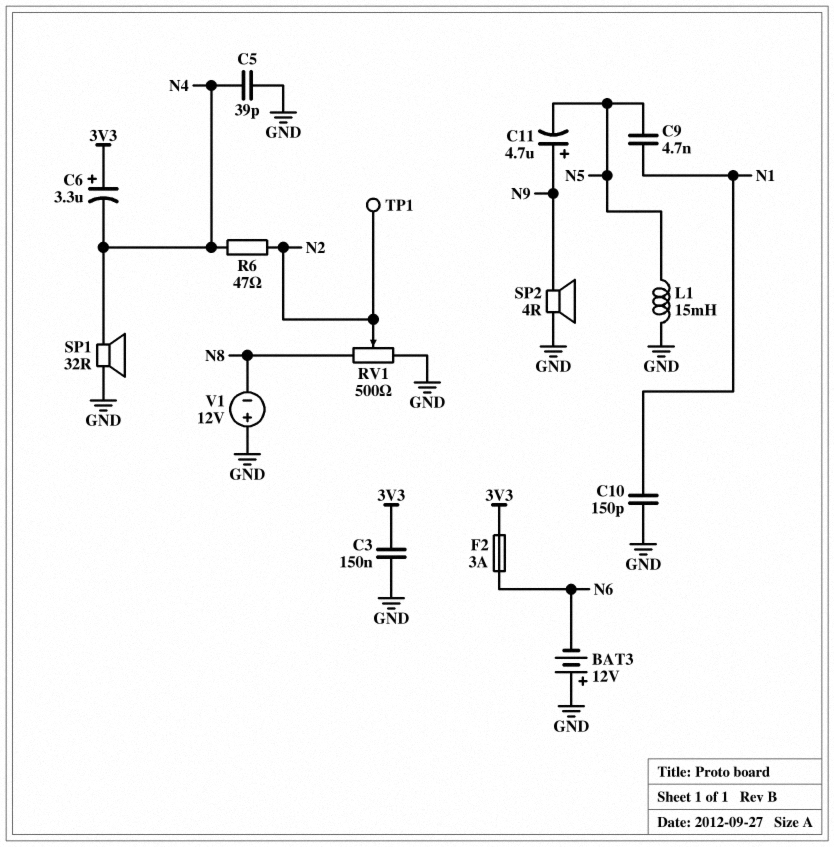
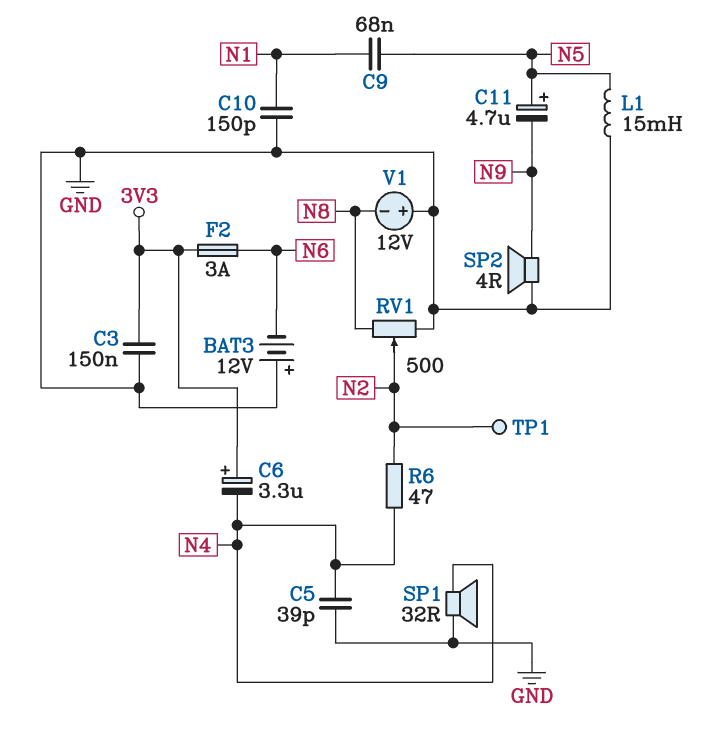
C9: 4.7nF (N1, N5) -> 68nF (N1, N5)
C11: 4.7uF (plus N9, minus N5) -> 4.7uF (plus N5, minus N9)

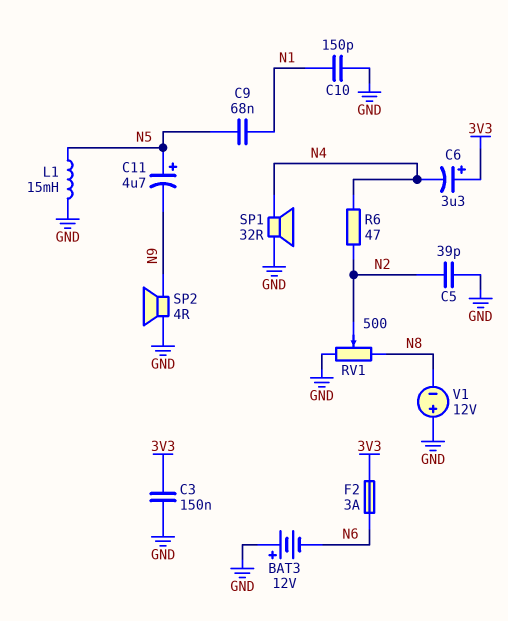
C5: 39pF (GND, N4) -> 39pF (GND, N2)
TP1: test point (N2) -> none

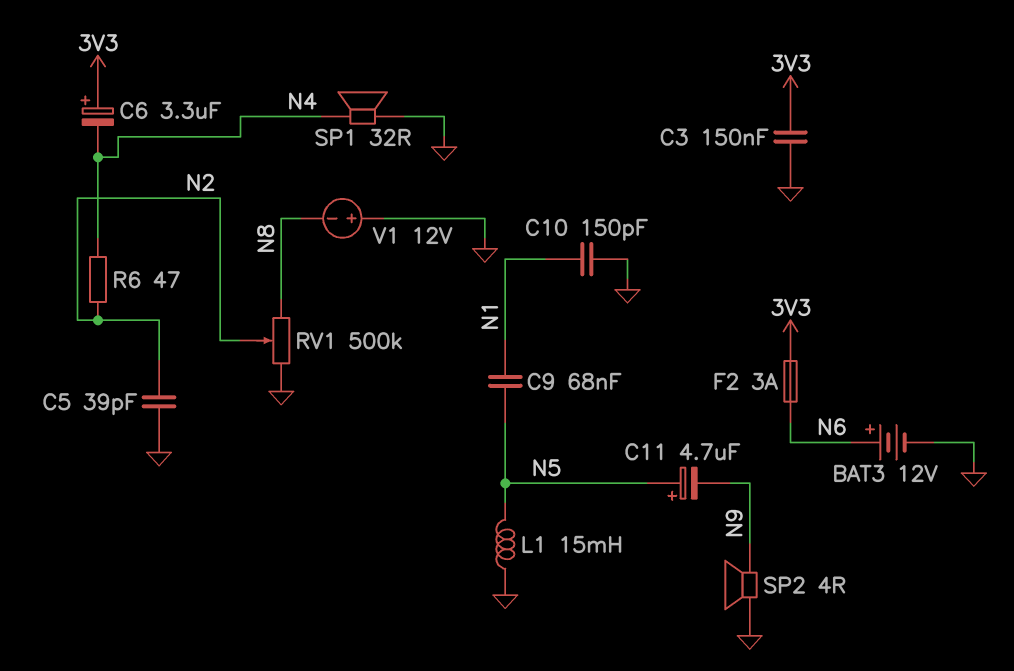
BAT3: 12V (plus GND, minus N6) -> 12V (plus N6, minus GND)
RV1: 500 (GND, N8, wiper N2) -> 500k (GND, N8, wiper N2)

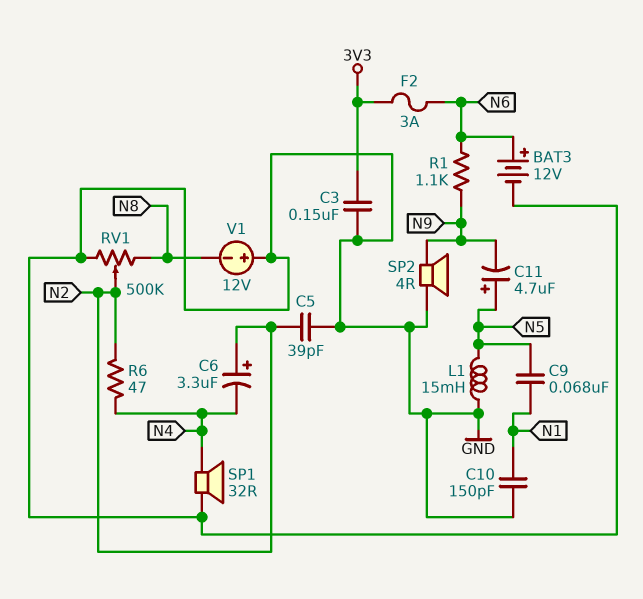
C6: 3.3uF (plus 3V3, minus N4) -> 3.3uF (plus N2, minus N4)
R1: none -> 1.1k (N6, N9)

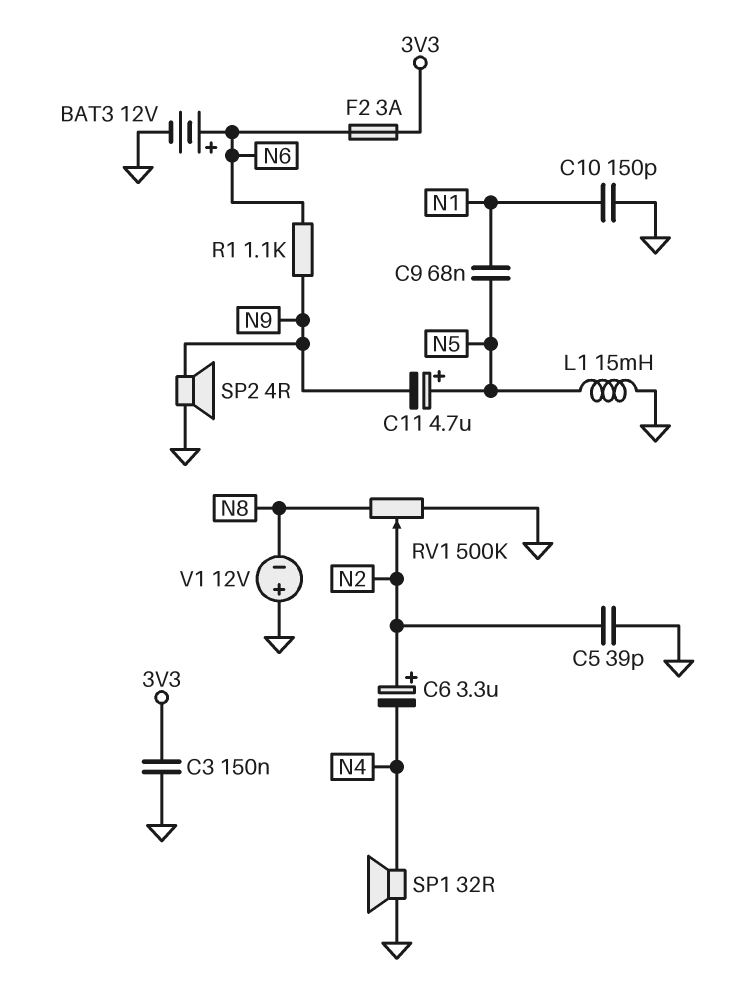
R6: 47 (N2, N4) -> none

